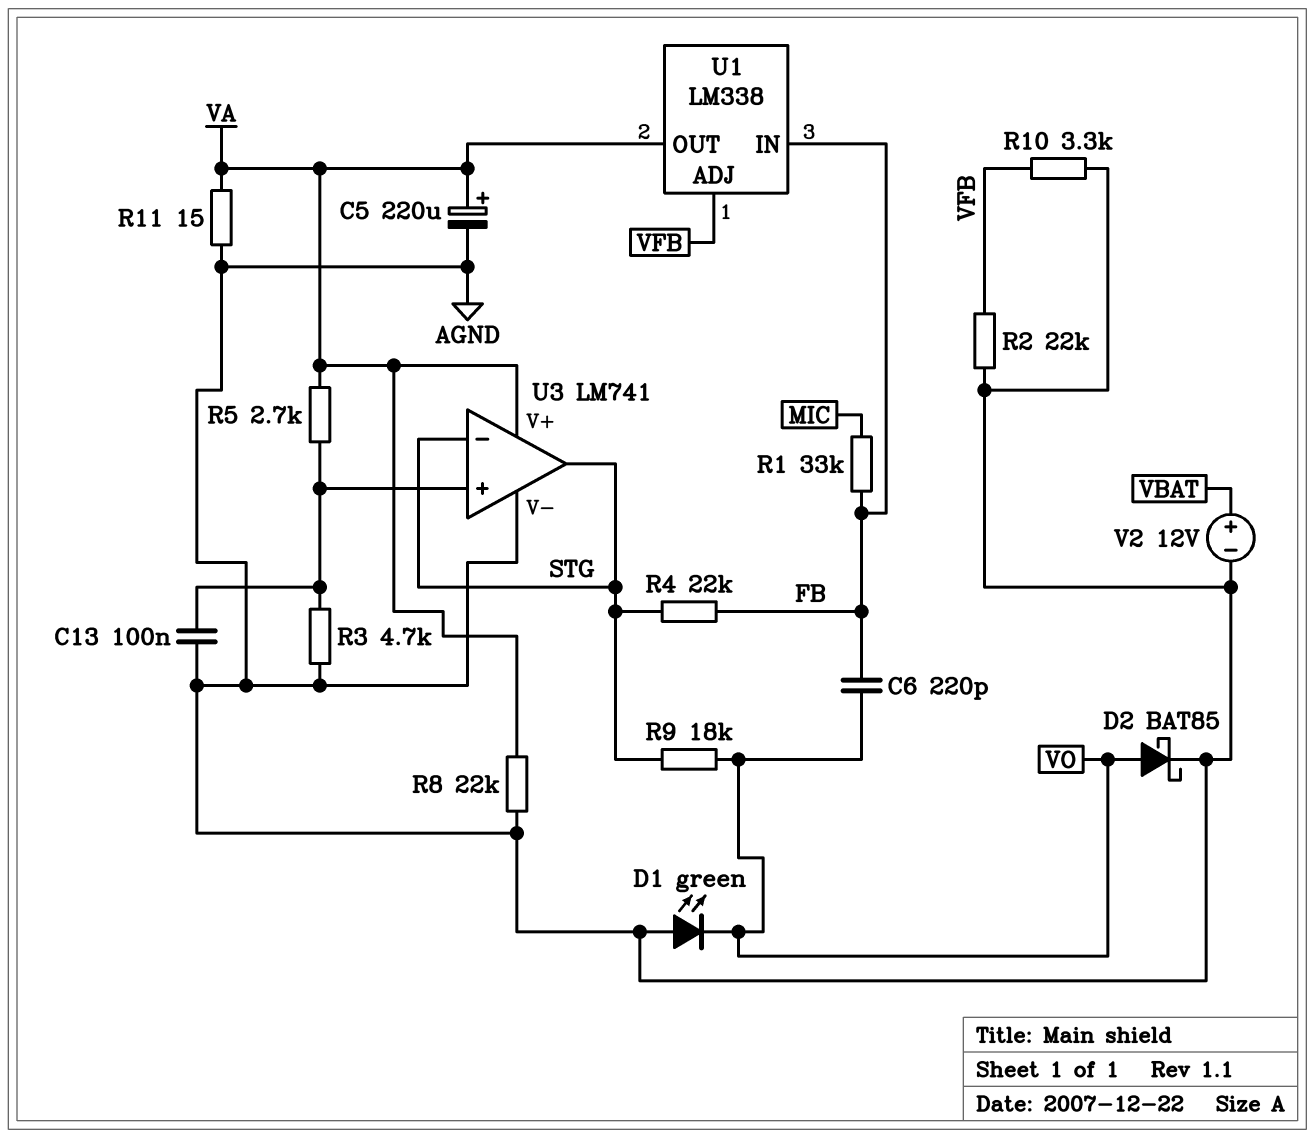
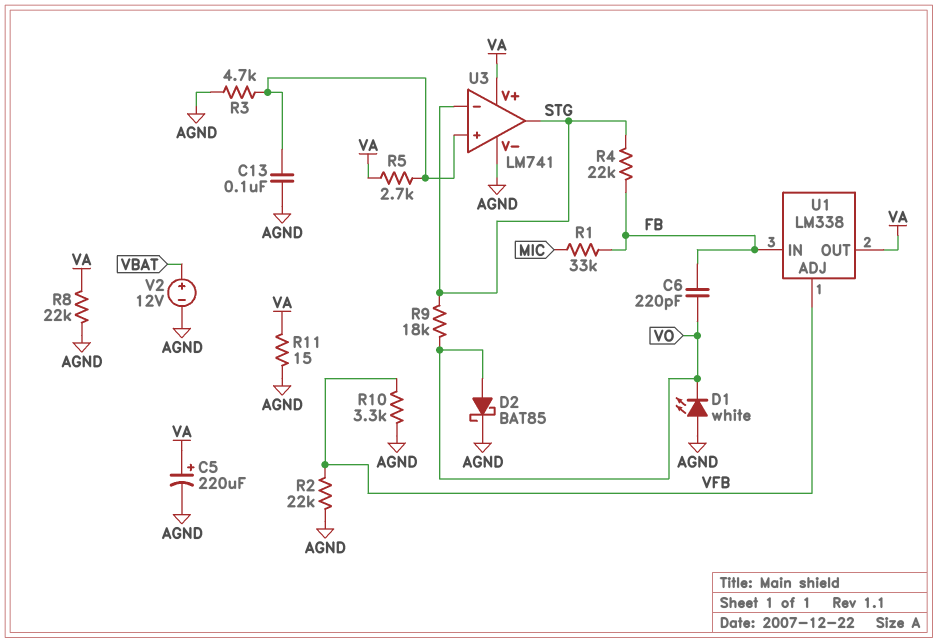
D1: LED green (A AGND, K VO) -> LED white (A AGND, K VO)

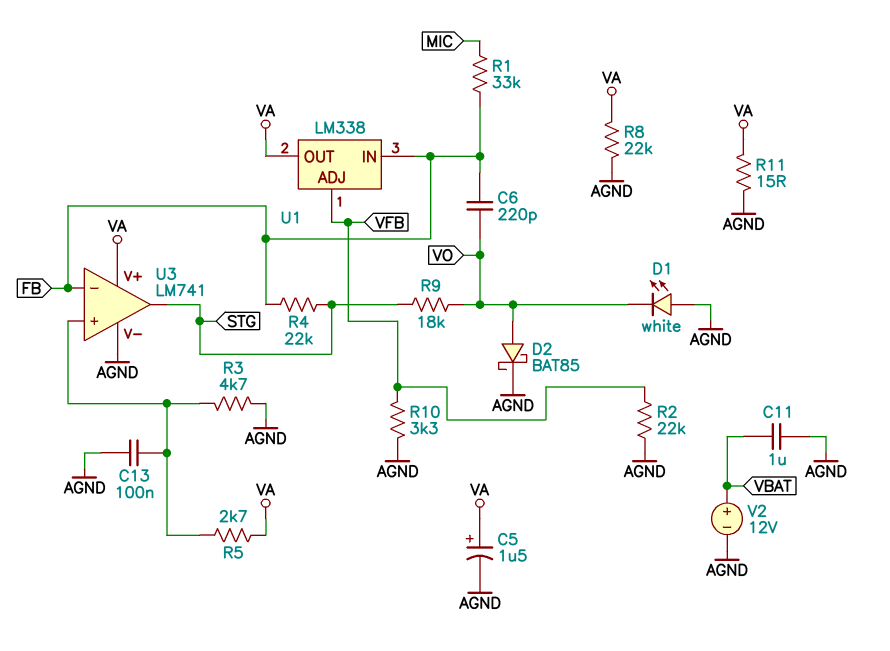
C5: 220uF (plus VA, minus AGND) -> 1.5uF (plus VA, minus AGND)
C11: none -> 1uF (AGND, VBAT)
U3 pin in-: STG -> FB

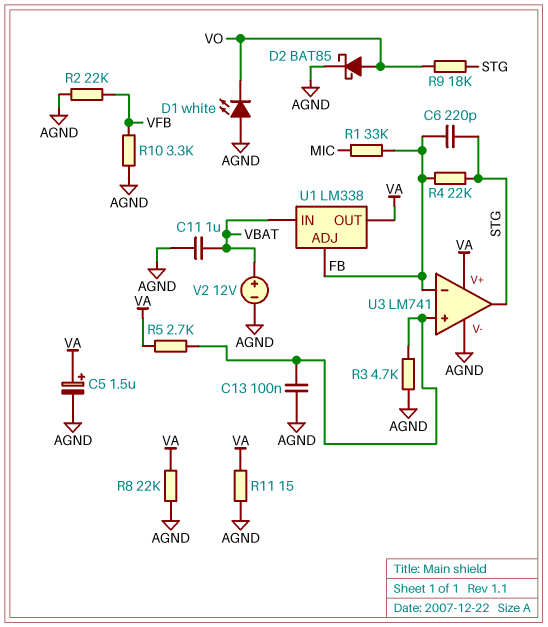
C6: 220pF (FB, VO) -> 220pF (FB, STG)
U1 pin ADJ: VFB -> FB
U1 pin IN: FB -> VBAT

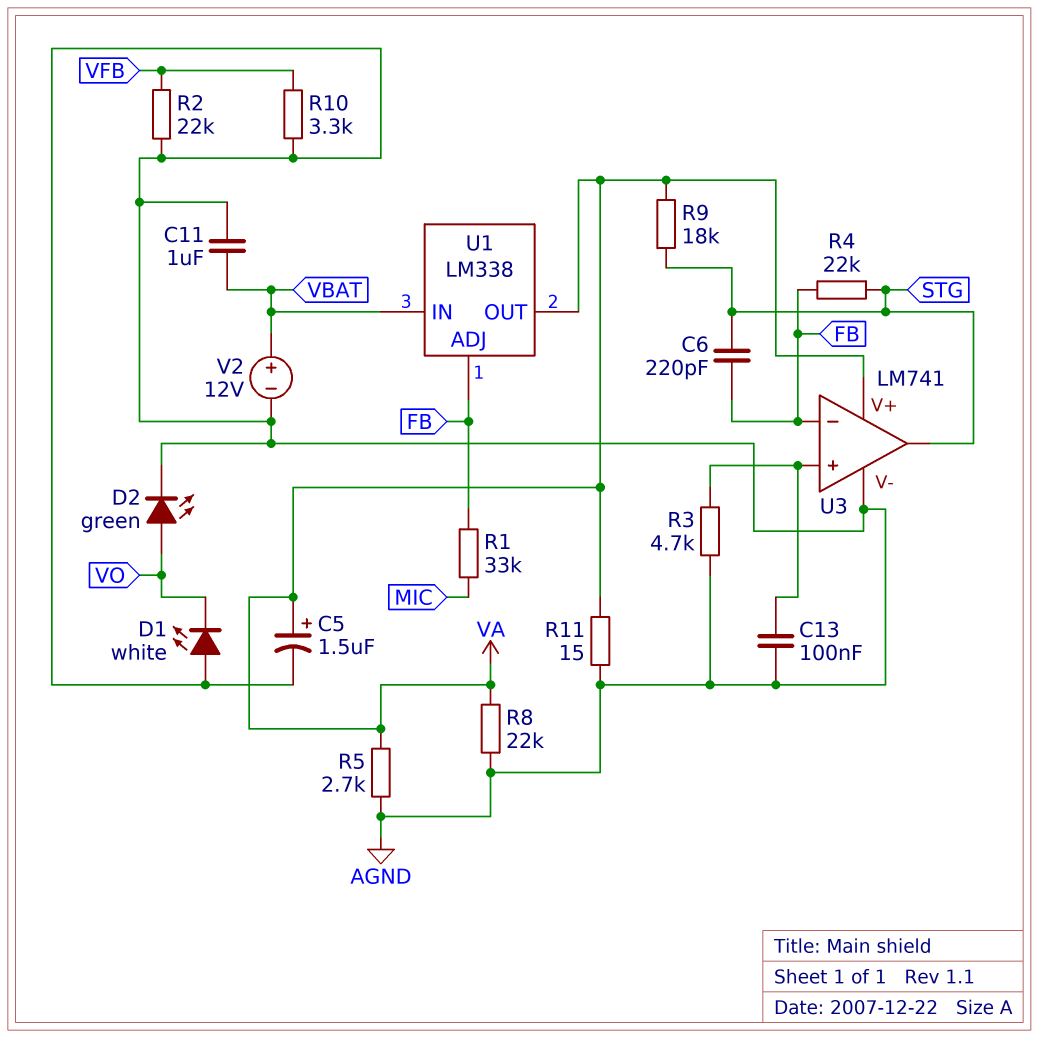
D2: schottky BAT85 (A VO, K AGND) -> LED green (A VO, K AGND)
R5: 2.7k (U3/in+, VA) -> 2.7k (AGND, VA)
R9: 18k (STG, VO) -> 18k (STG, VA)

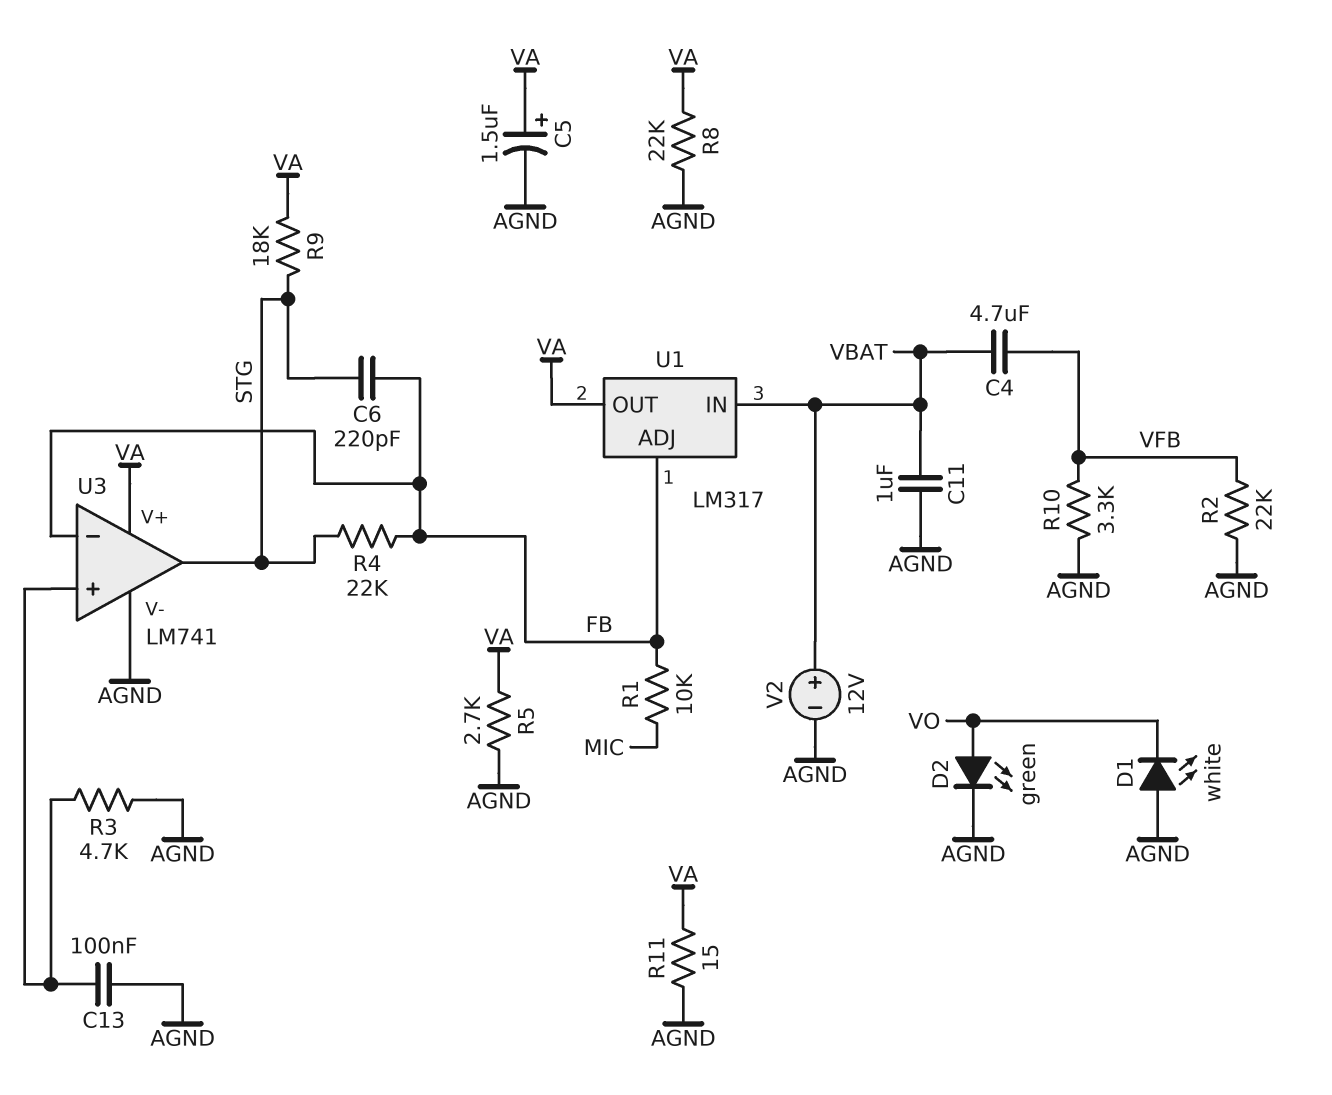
C4: none -> 4.7uF (VBAT, VFB)
R1: 33k (FB, MIC) -> 10k (FB, MIC)
U1: LM338 -> LM317

